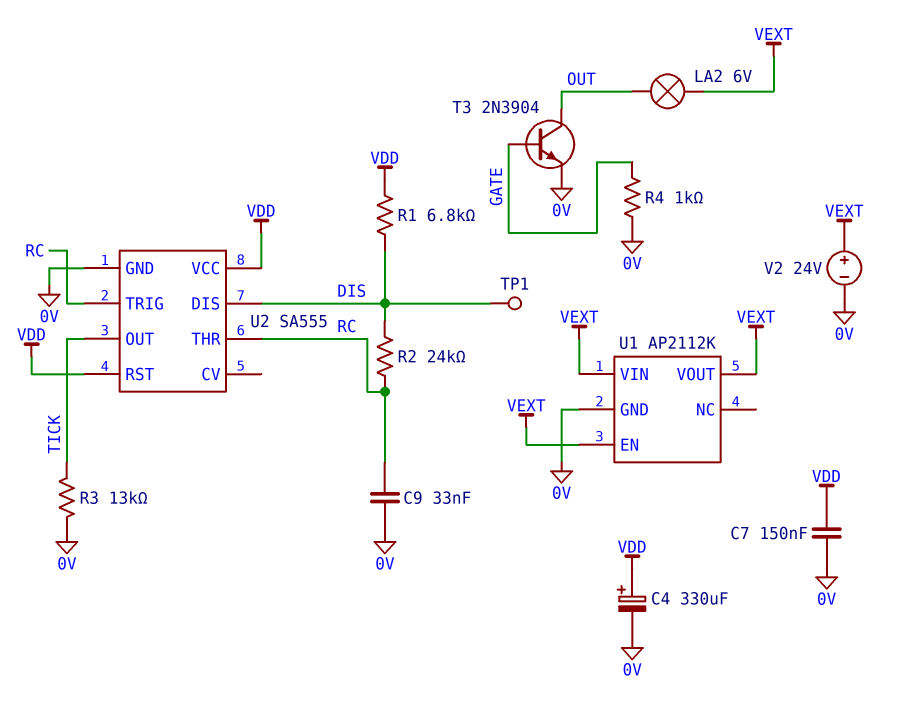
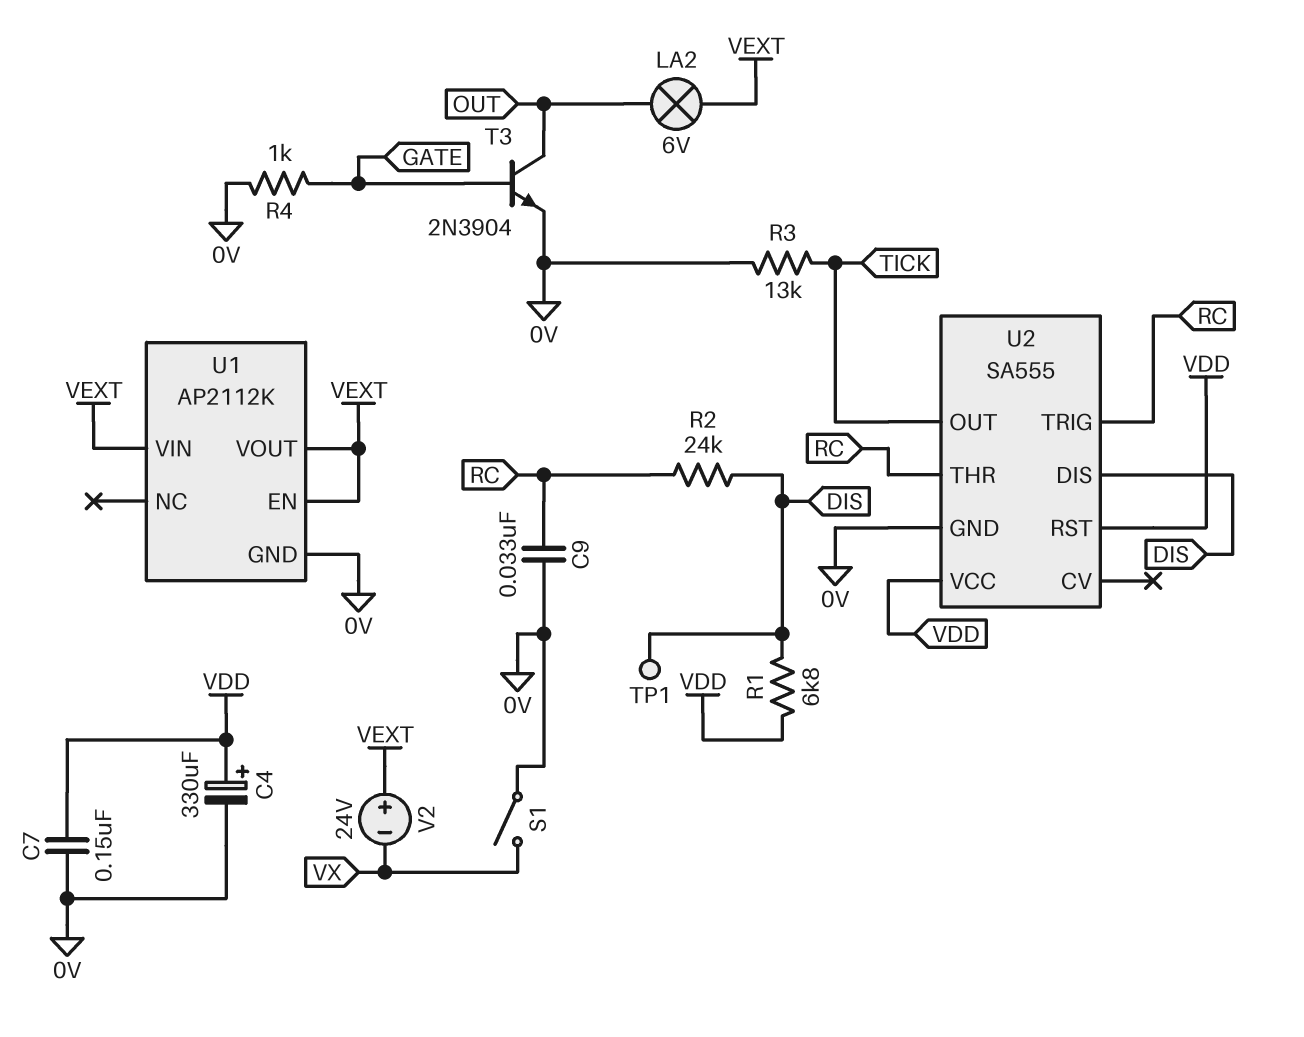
S1: none -> switch (0V, VX)
V2: 24V (plus VEXT, minus 0V) -> 24V (plus VEXT, minus VX)

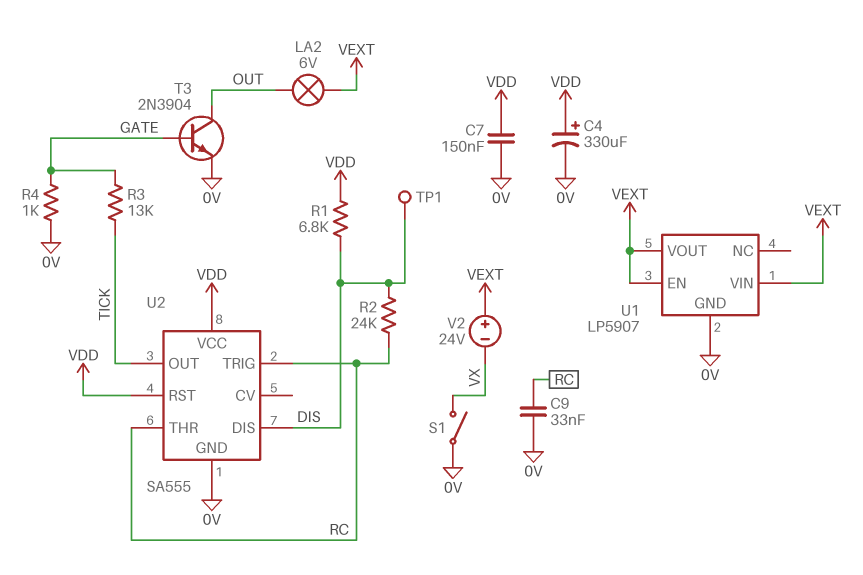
R3: 13k (0V, TICK) -> 13k (GATE, TICK)
U1: AP2112K -> LP5907

